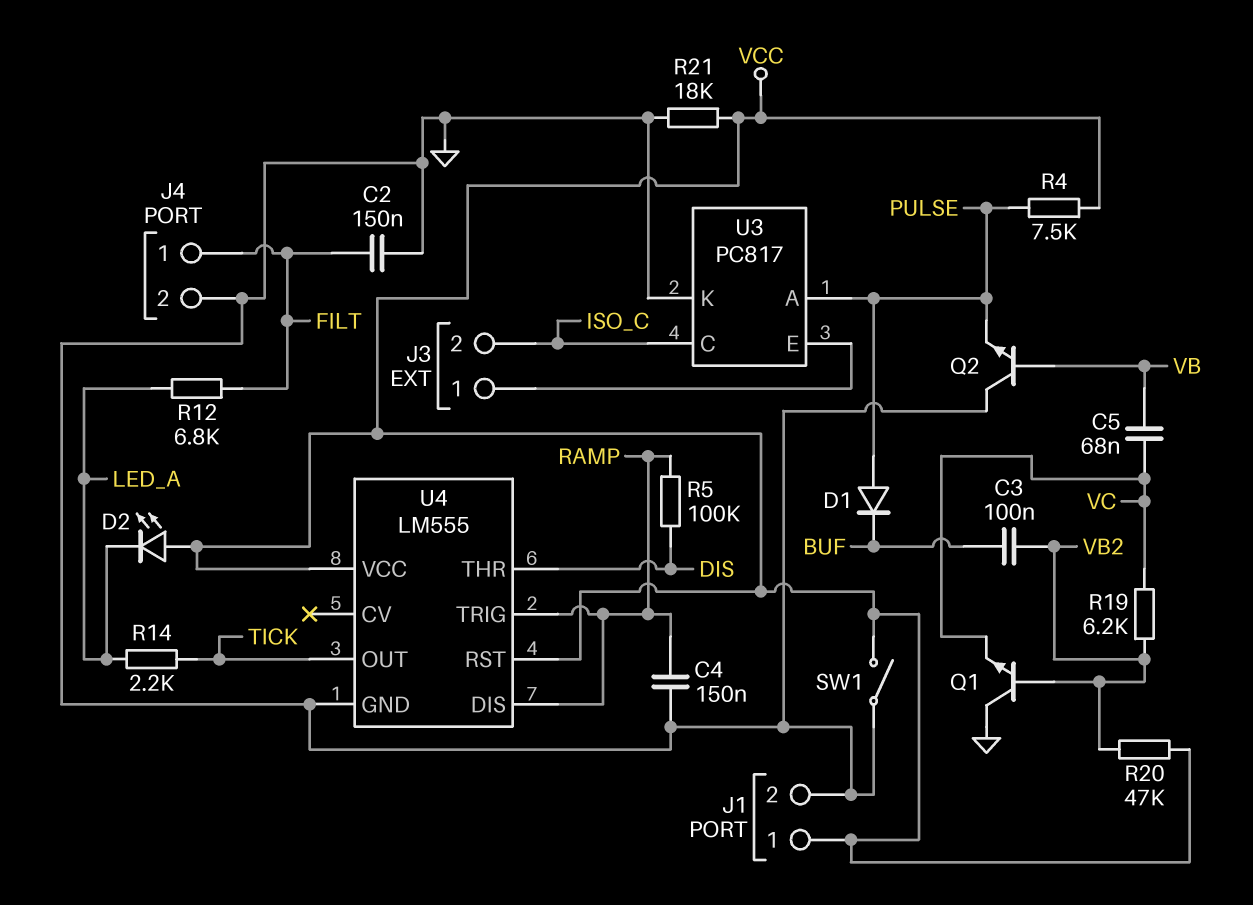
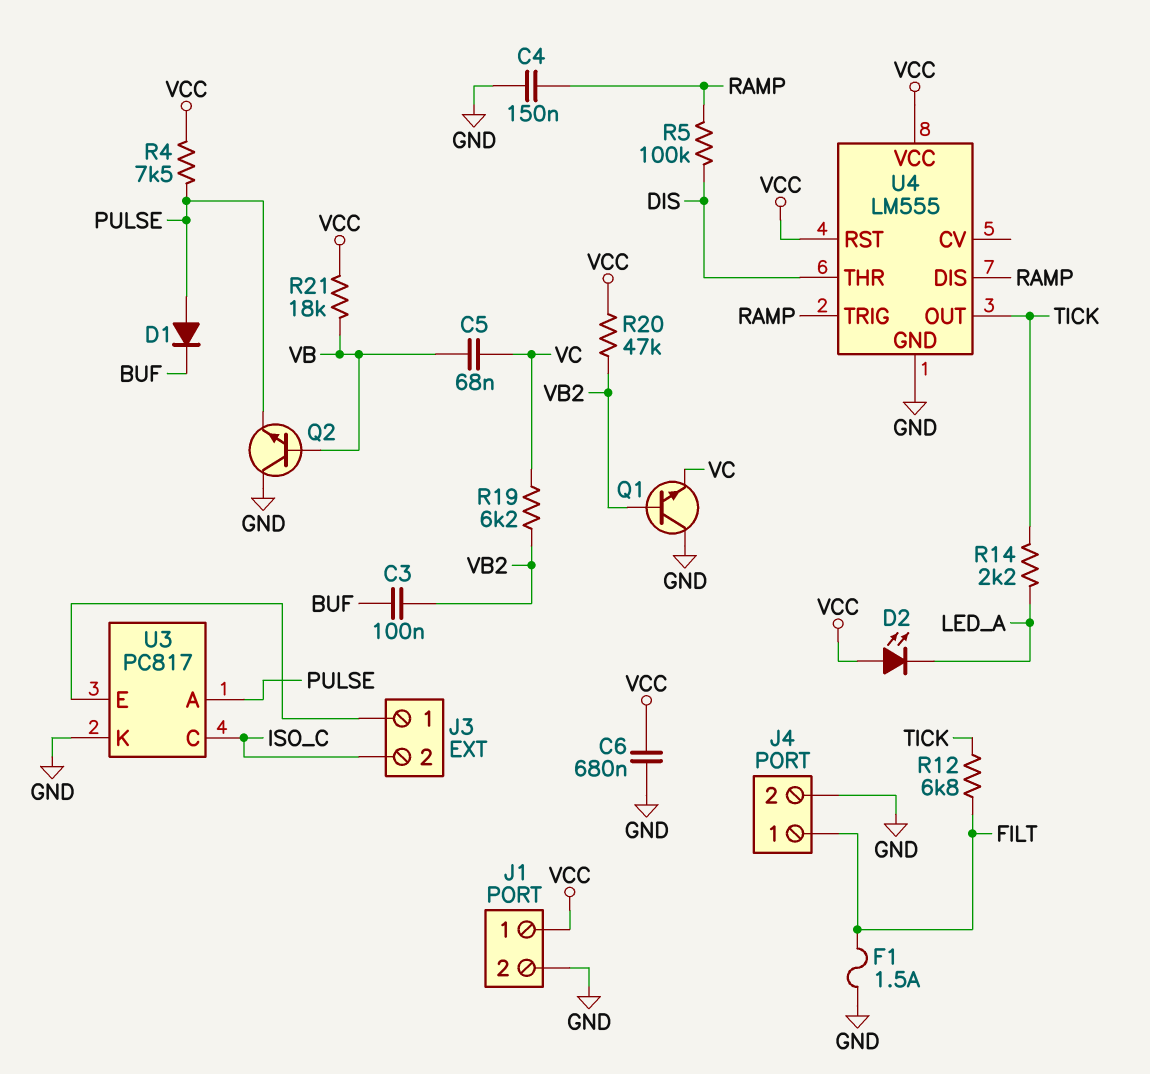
C2: 150nF (FILT, GND) -> none
C6: none -> 680nF (GND, VCC)
F1: none -> 1.5A (FILT, GND)
R12: 6.8k (FILT, LED_A) -> 6.8k (FILT, TICK)
R21: 18k (GND, VCC) -> 18k (VB, VCC)
SW1: switch (GND, VCC) -> none

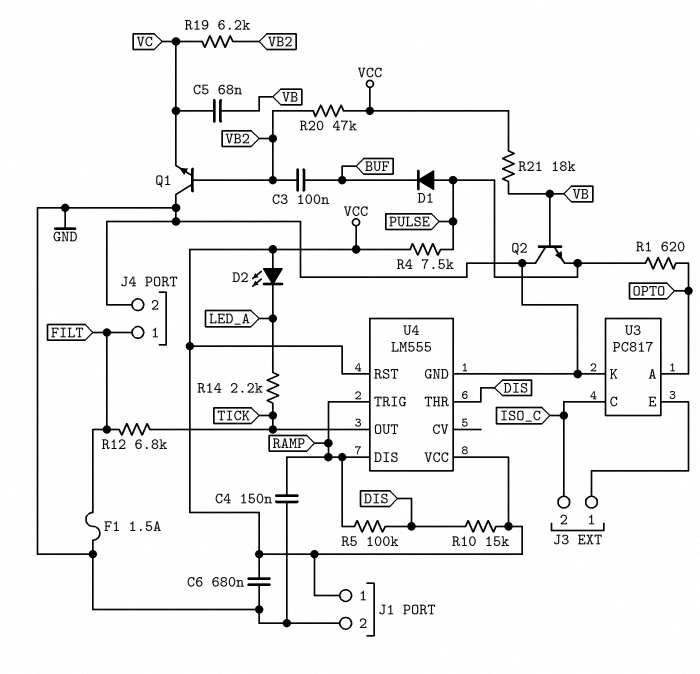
R1: none -> 620 (OPTO, PULSE)
R10: none -> 15k (DIS, VCC)
U3 pin A: PULSE -> OPTO

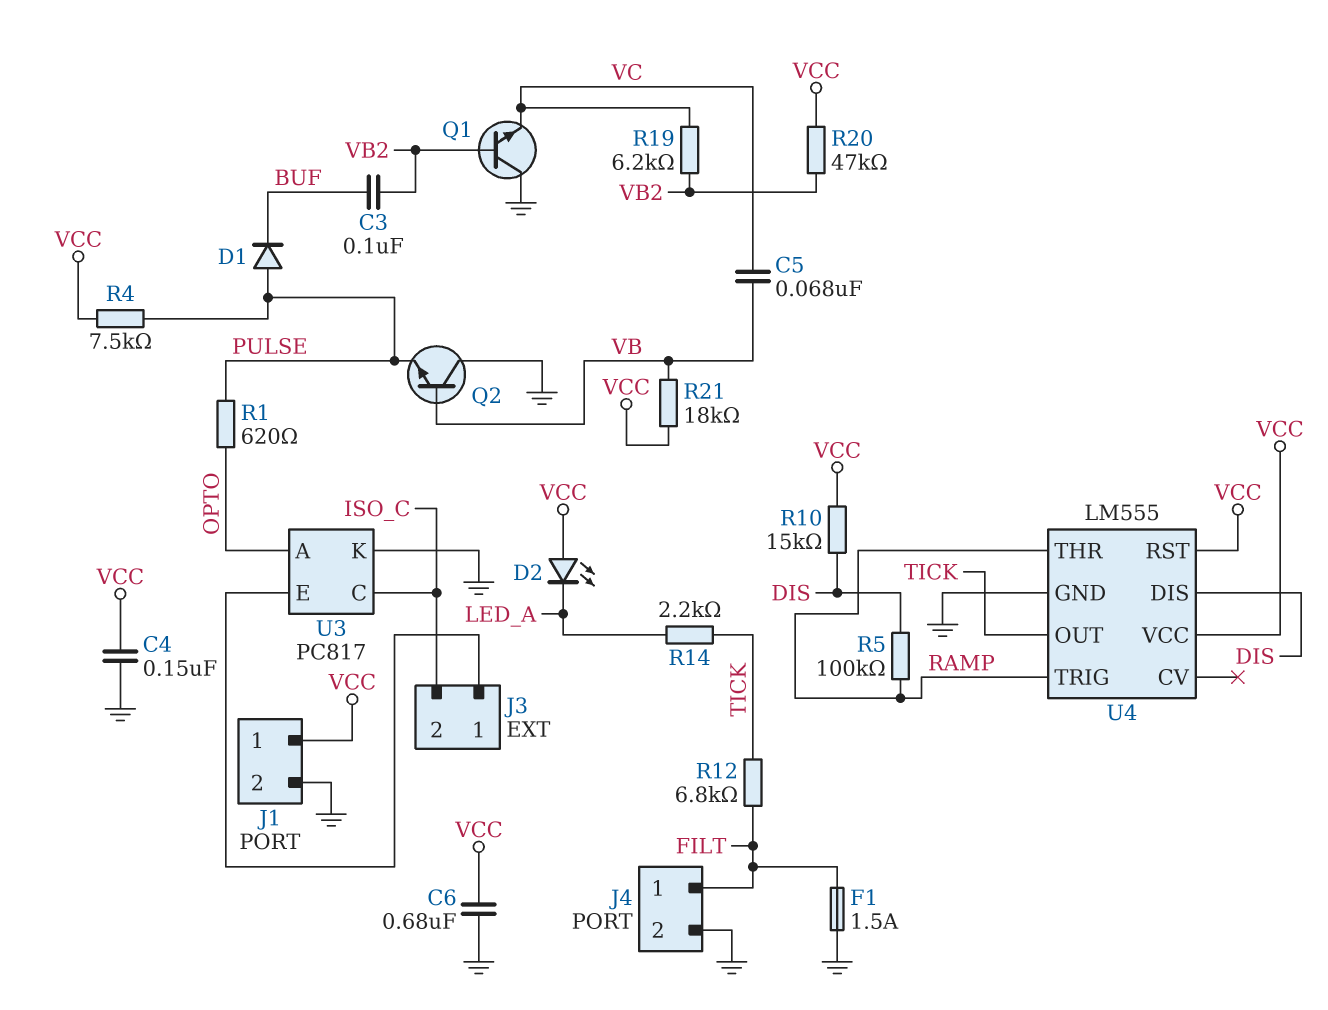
C4: 150nF (GND, RAMP) -> 150nF (GND, VCC)
U4 pin DIS: RAMP -> DIS
U4 pin THR: DIS -> RAMP

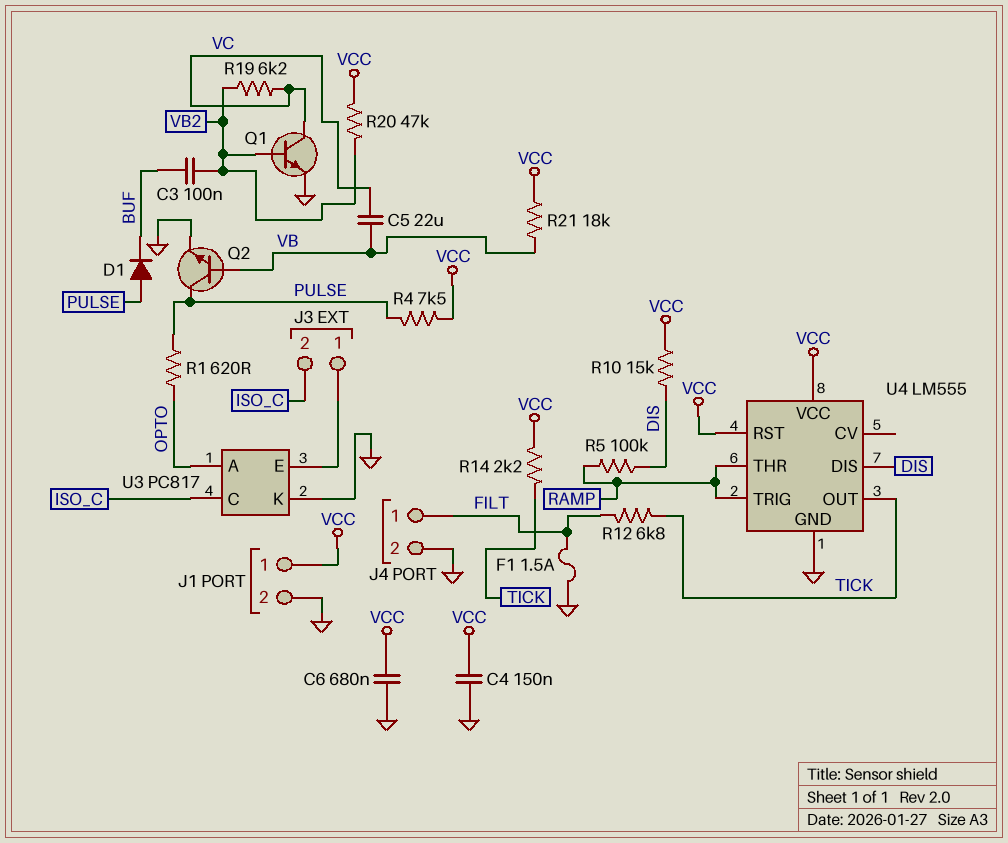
C5: 68nF (VB, VC) -> 22uF (VB, VC)
D2: LED (A VCC, K LED_A) -> none
Q1: NPN (B VB2, C GND, E VC) -> NPN (B VB2, C VC, E GND)
Q2: NPN (B VB, C GND, E PULSE) -> NPN (B VB, C PULSE, E GND)
R14: 2.2k (LED_A, TICK) -> 2.2k (TICK, VCC)

